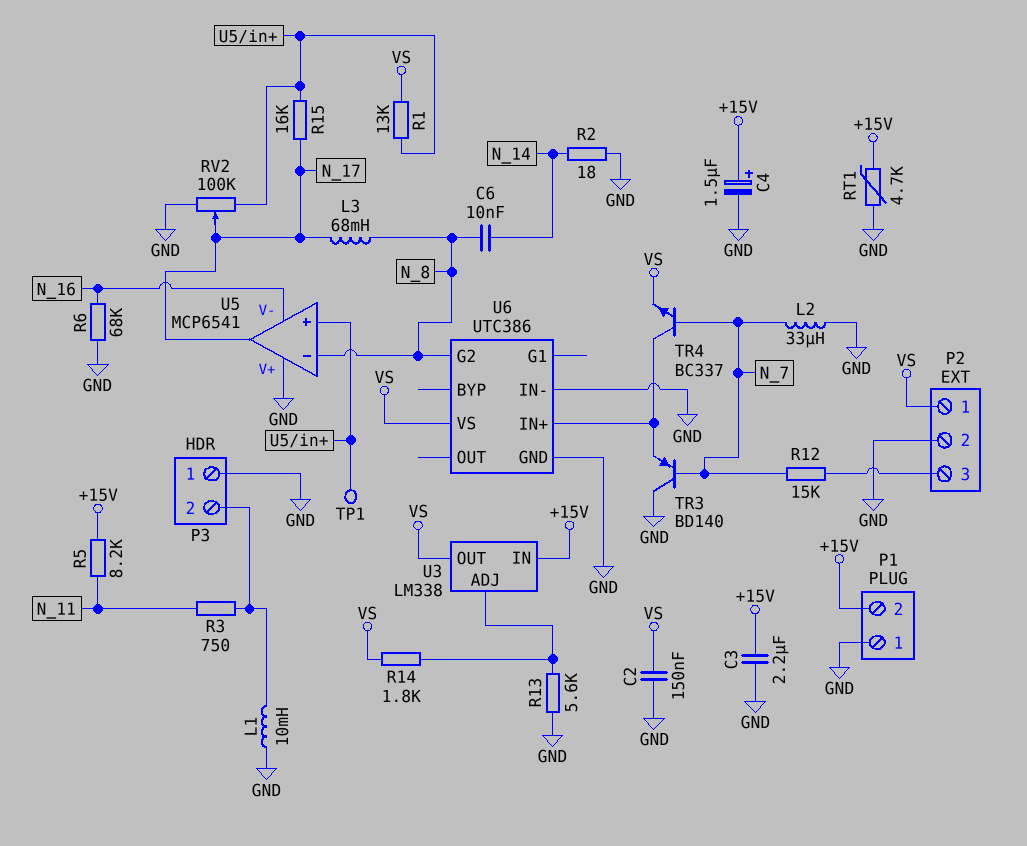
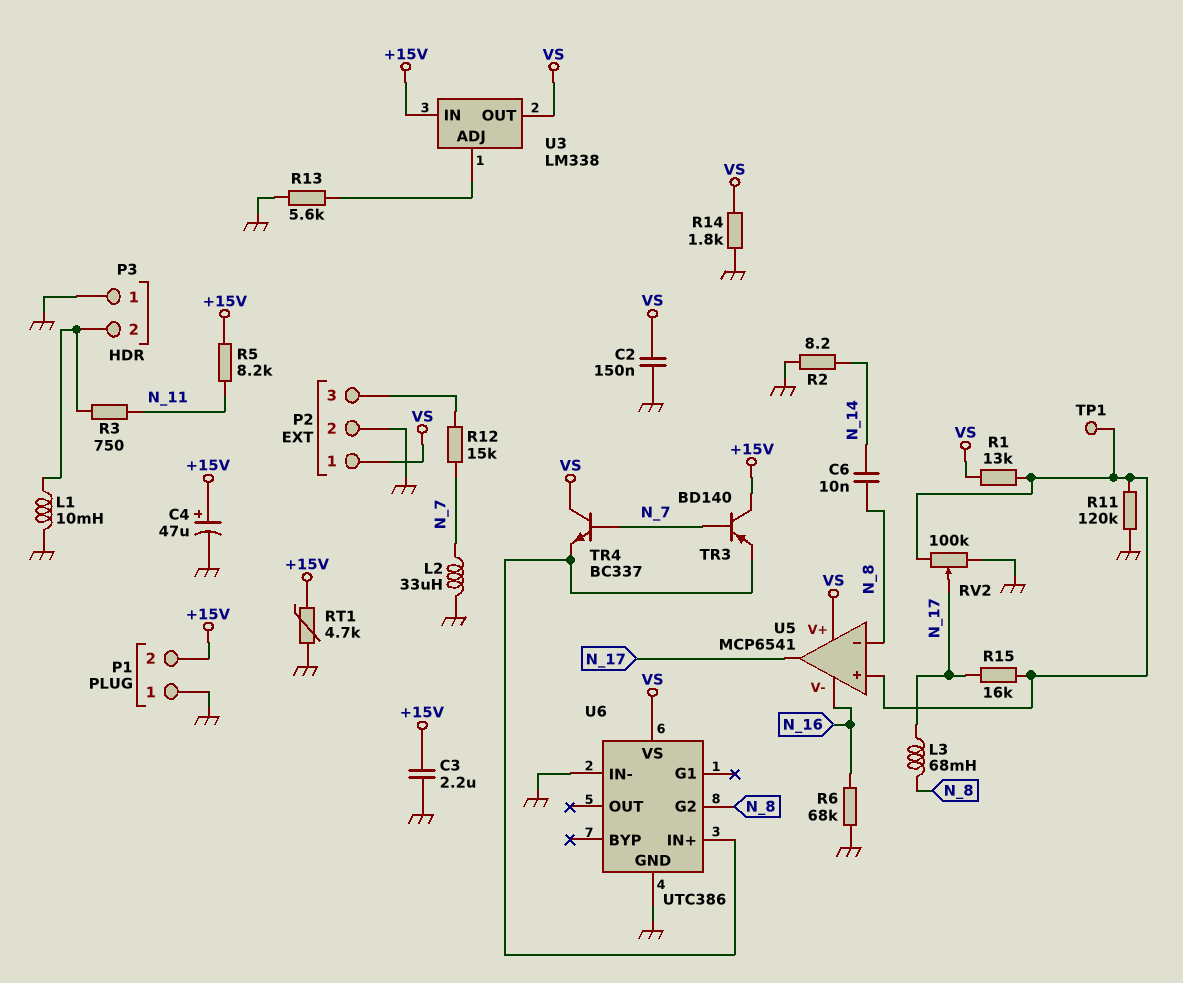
C4: 1.5uF (plus +15V, minus GND) -> 47uF (plus +15V, minus GND)
R2: 18 (GND, N_14) -> 8.2 (GND, N_14)
R11: none -> 120k (GND, U5/in+)
R14: 1.8k (U3/ADJ, VS) -> 1.8k (GND, VS)
TR3: PNP BD140 (B N_7, C GND, E U6/IN+) -> PNP BD140 (B N_7, C +15V, E U6/IN+)
TR4: NPN BC337 (B N_7, C U6/IN+, E VS) -> NPN BC337 (B N_7, C VS, E U6/IN+)
U5 pin V+: GND -> VS

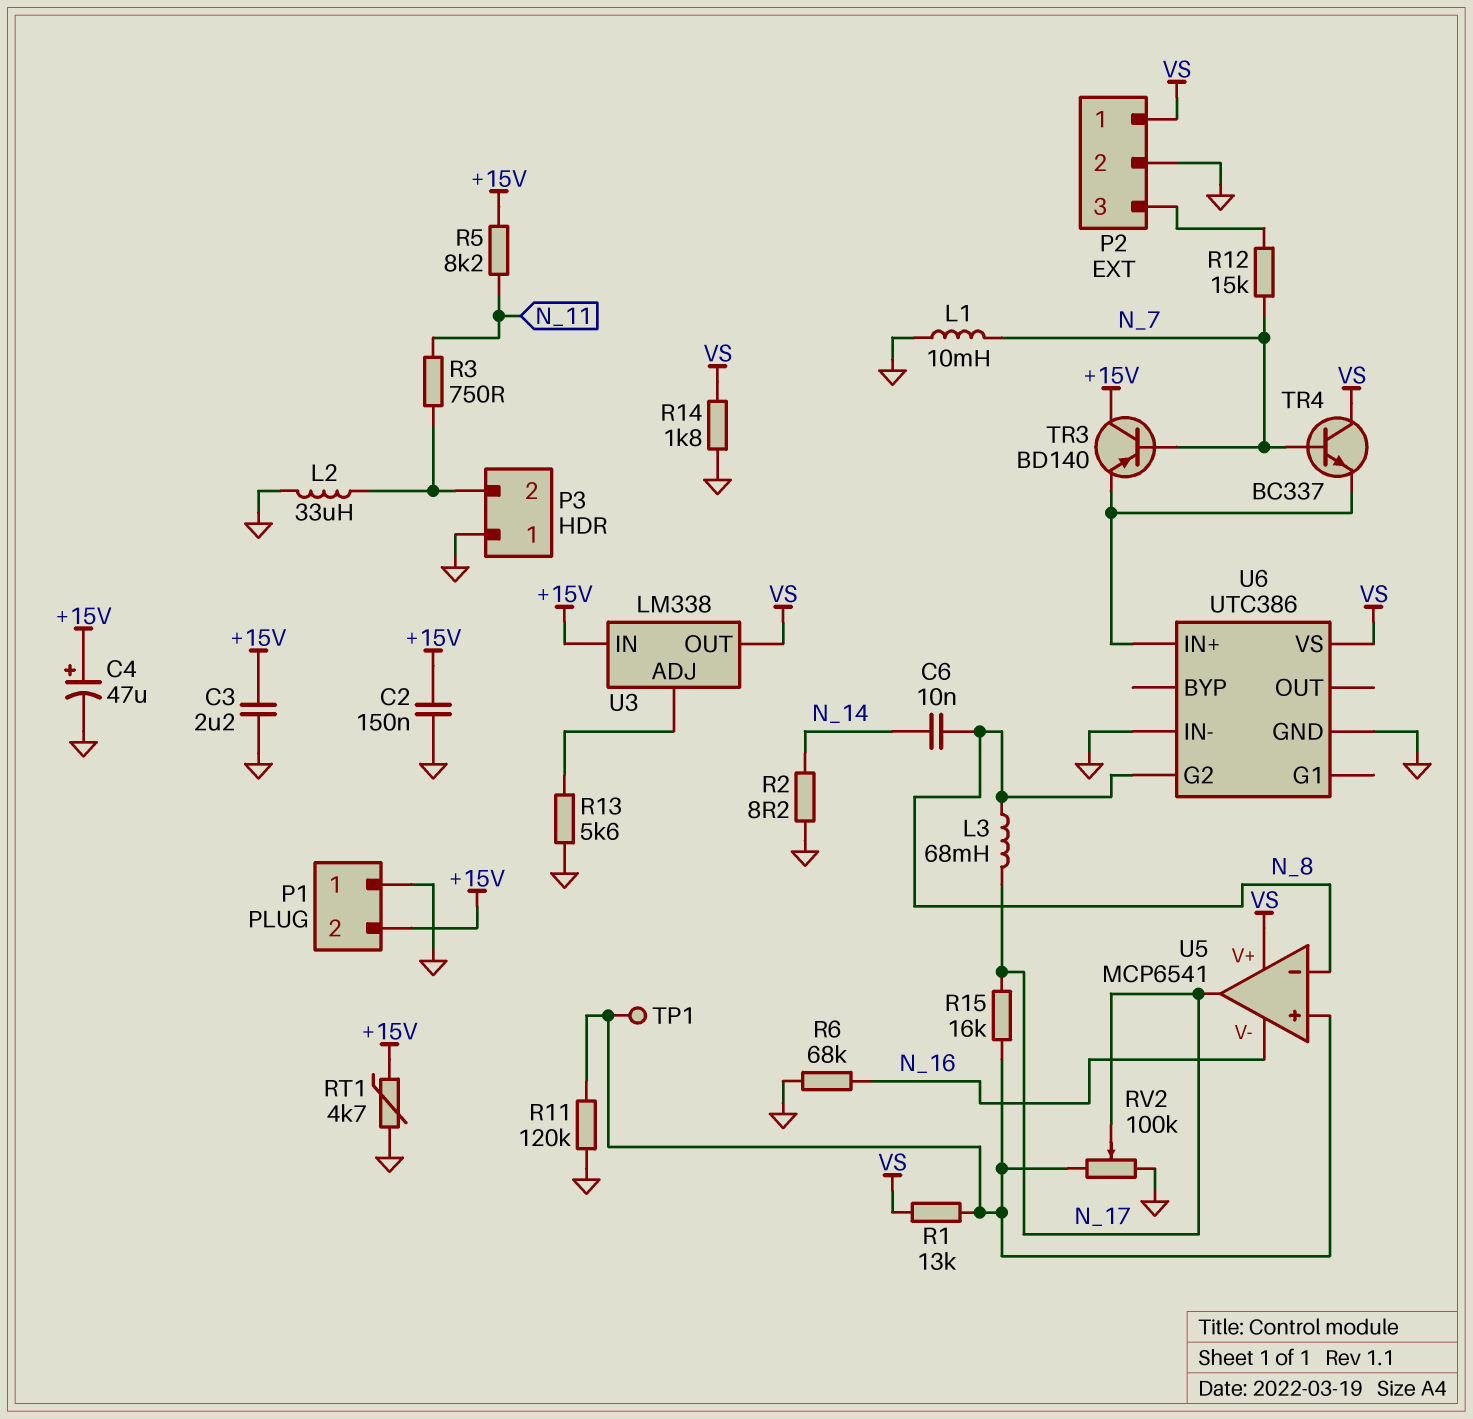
C2: 150nF (GND, VS) -> 150nF (+15V, GND)
L1: 10mH (GND, P3/2) -> 10mH (GND, N_7)
L2: 33uH (GND, N_7) -> 33uH (GND, P3/2)

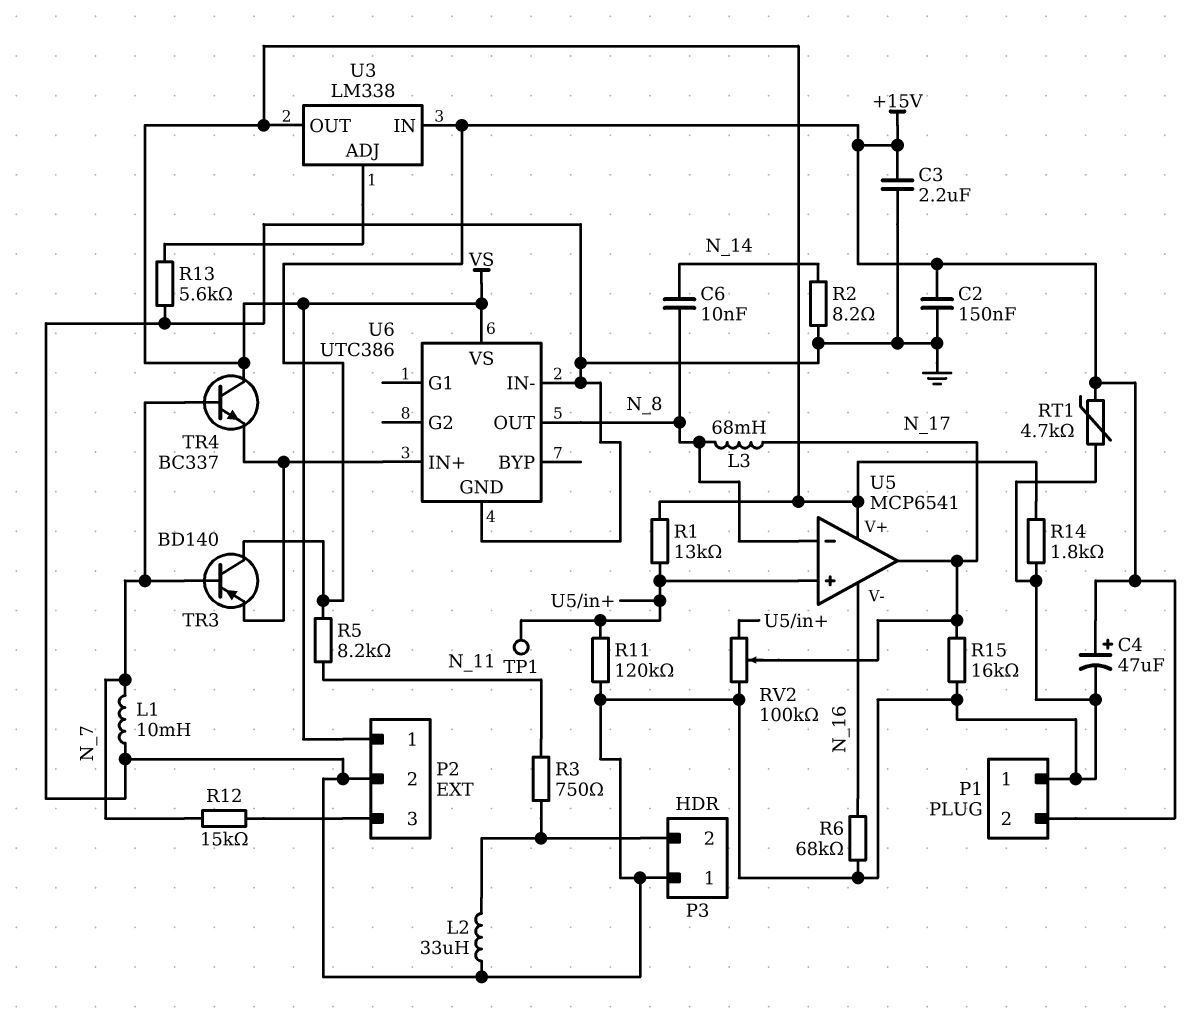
R15: 16k (N_17, U5/in+) -> 16k (GND, N_17)
U6 pin G2: N_8 -> none
U6 pin OUT: none -> N_8

